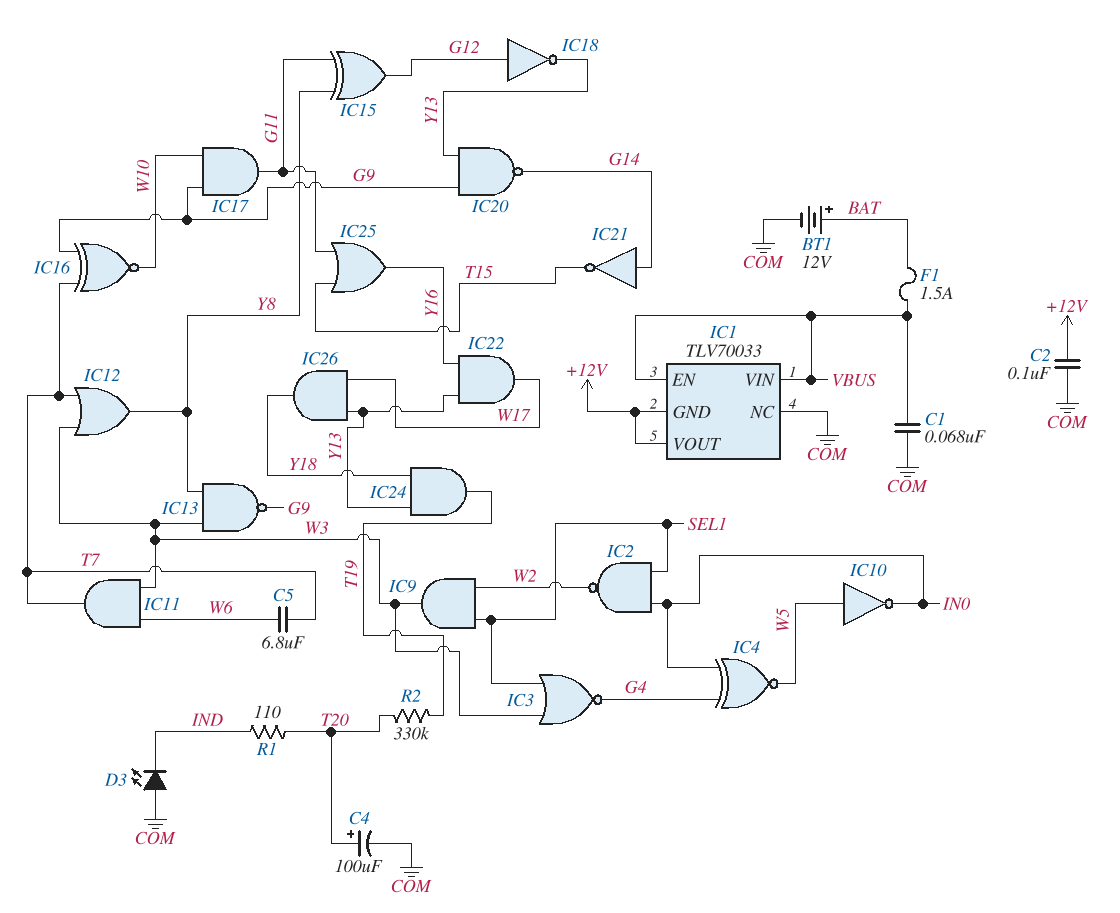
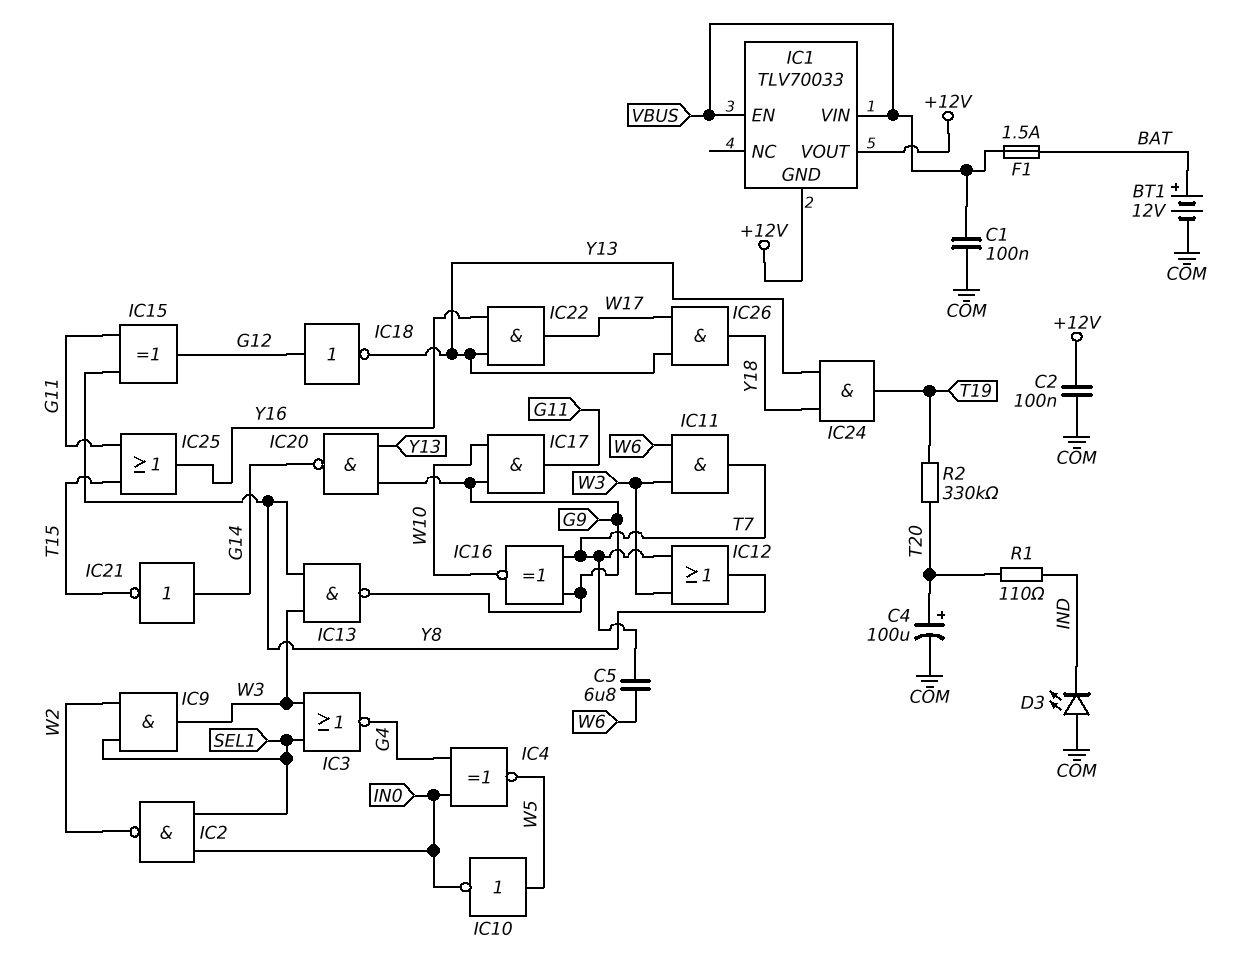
C1: 68nF (COM, VBUS) -> 100nF (COM, VBUS)
IC1 pin NC: COM -> none

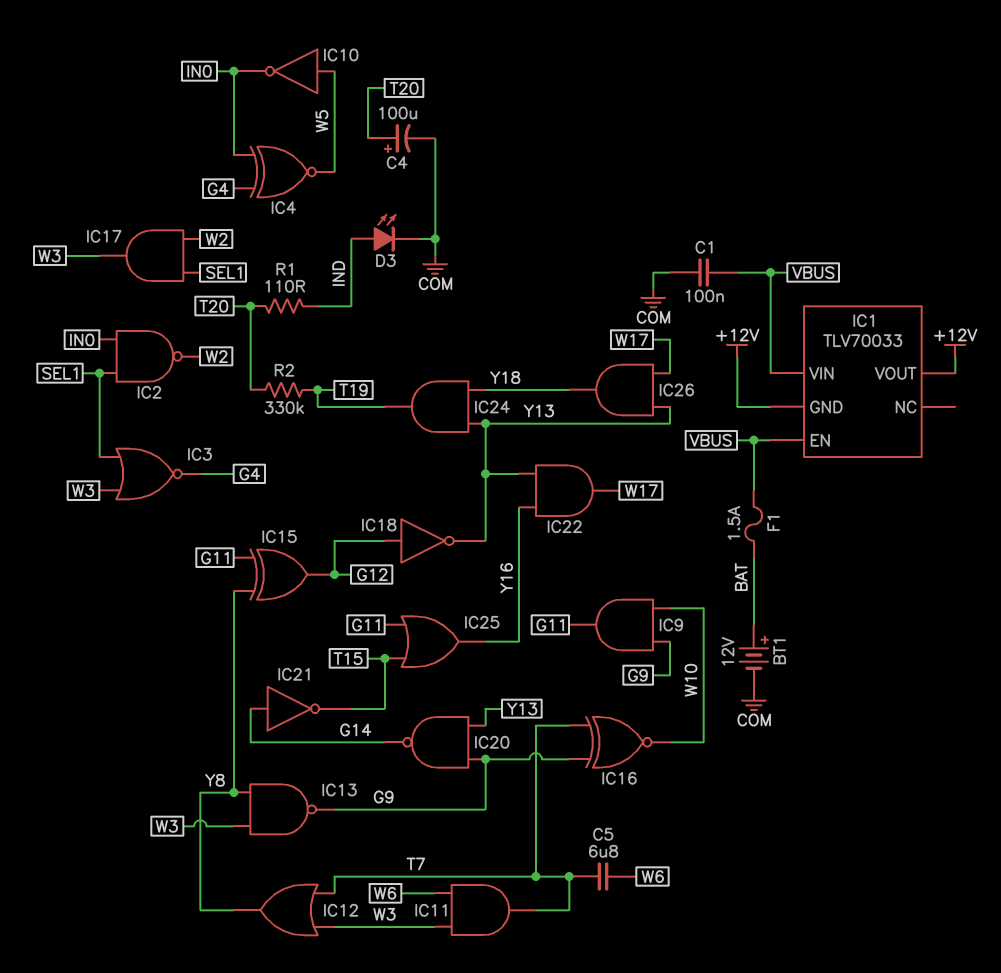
C2: 100nF (+12V, COM) -> none
D3: LED (A COM, K IND) -> LED (A IND, K COM)
IC9: AND (in SEL1, in W2, out W3) -> AND (in G9, in W10, out G11)
IC17: AND (in G9, in W10, out G11) -> AND (in SEL1, in W2, out W3)

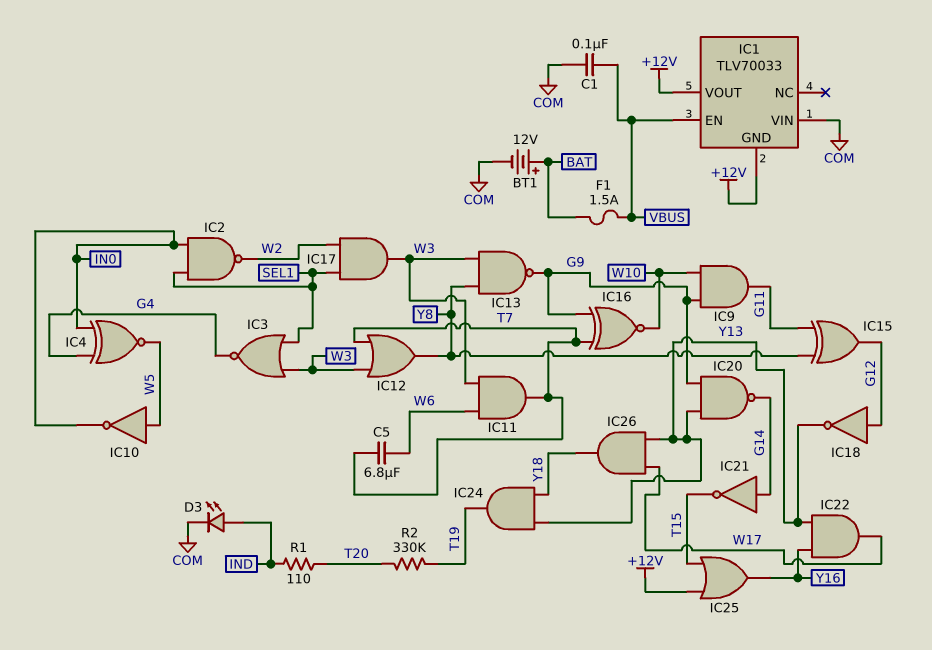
C4: 100uF (plus T20, minus COM) -> none
IC1 pin VIN: VBUS -> COM
IC25: OR (in G11, in T15, out Y16) -> OR (in +12V, in T15, out Y16)

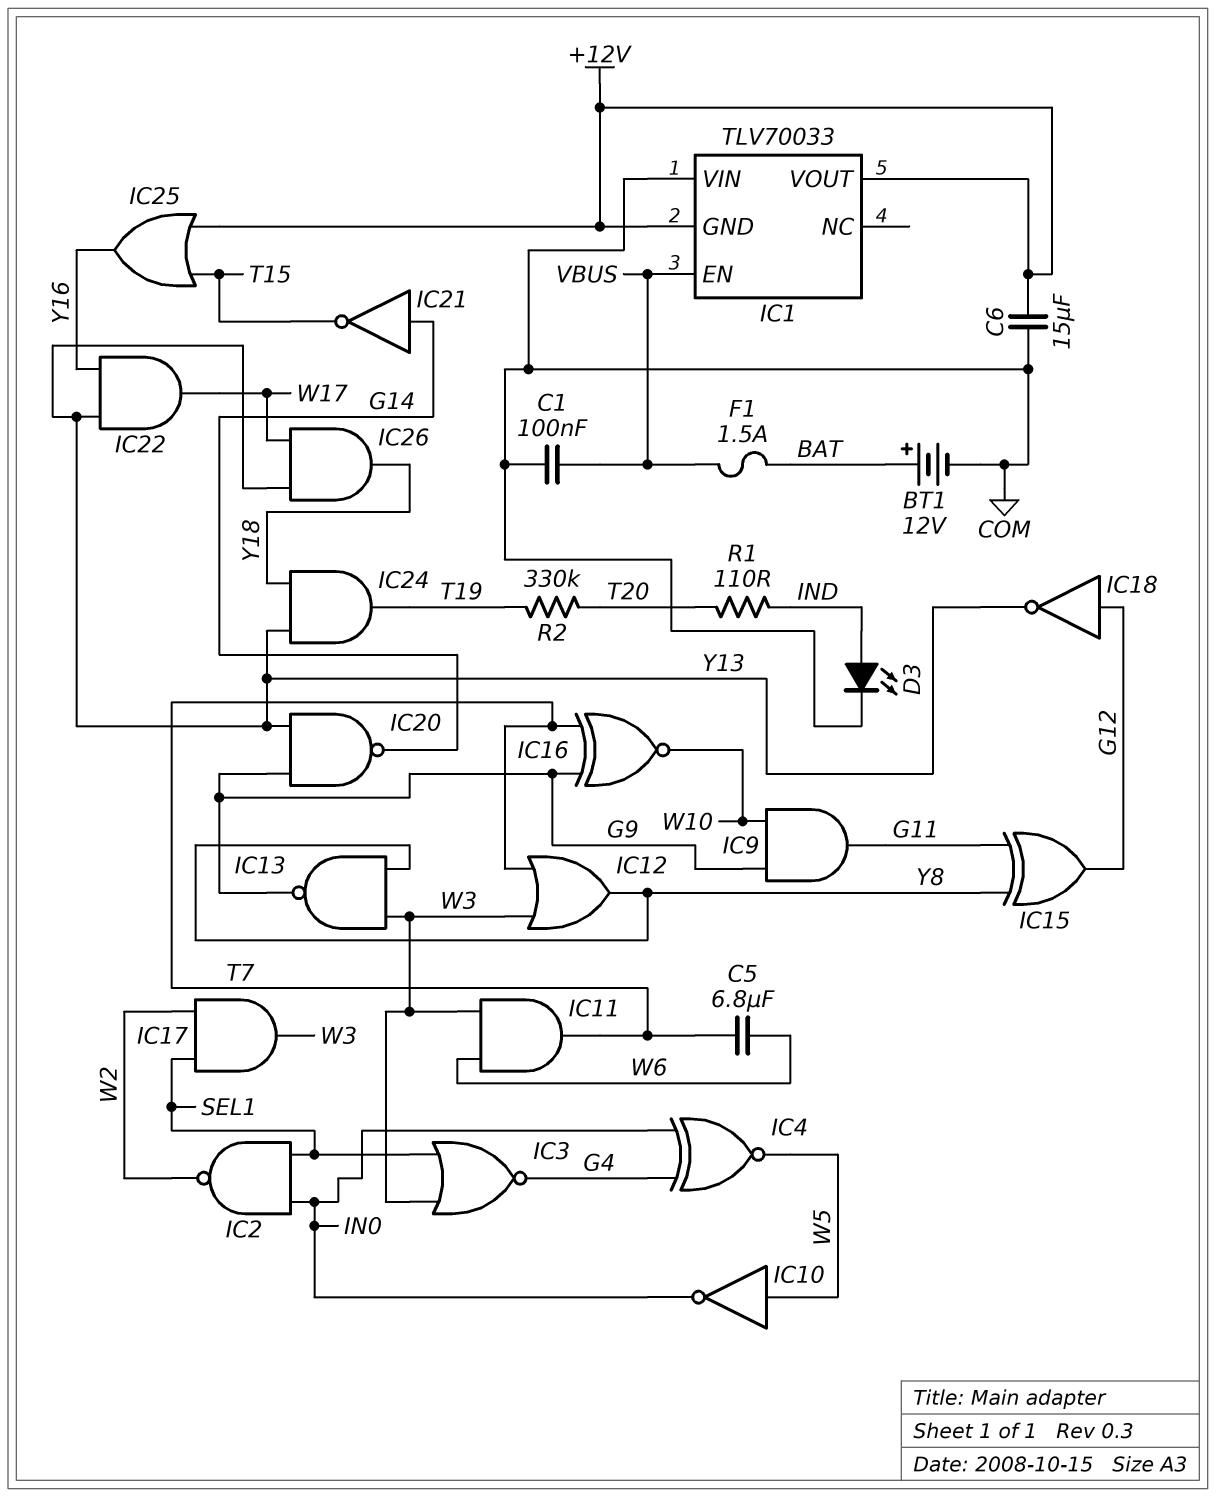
C6: none -> 15uF (+12V, COM)

